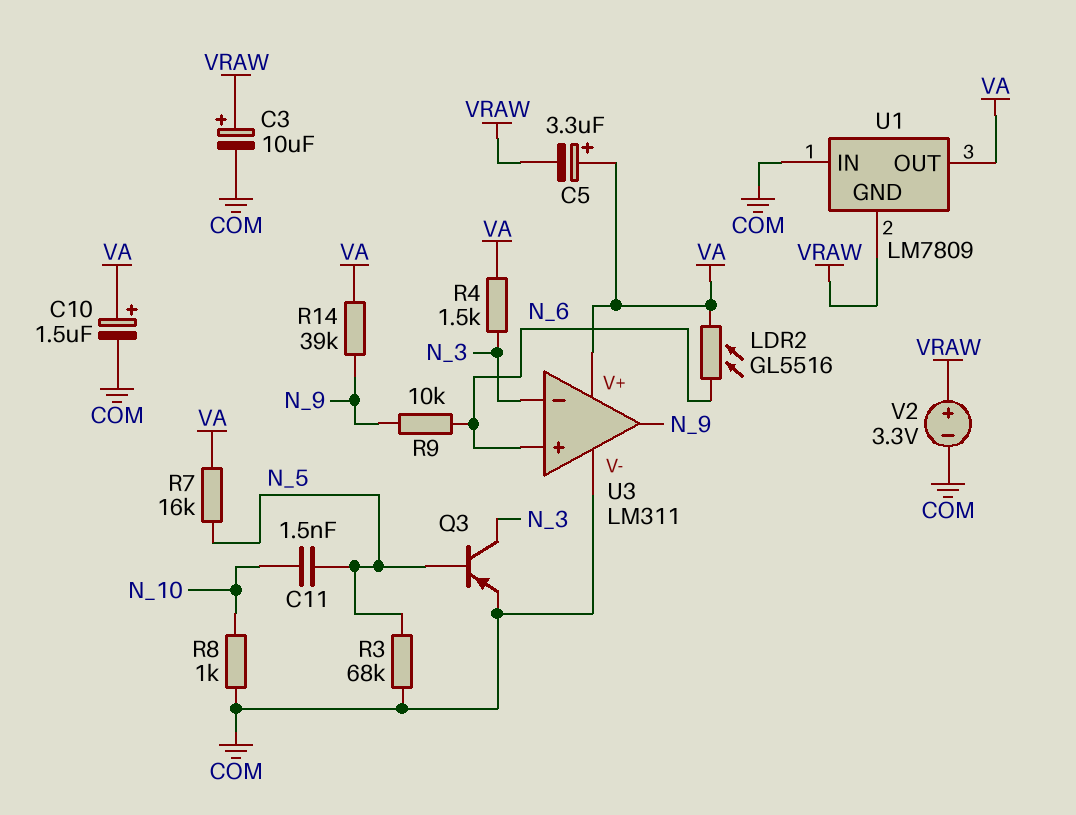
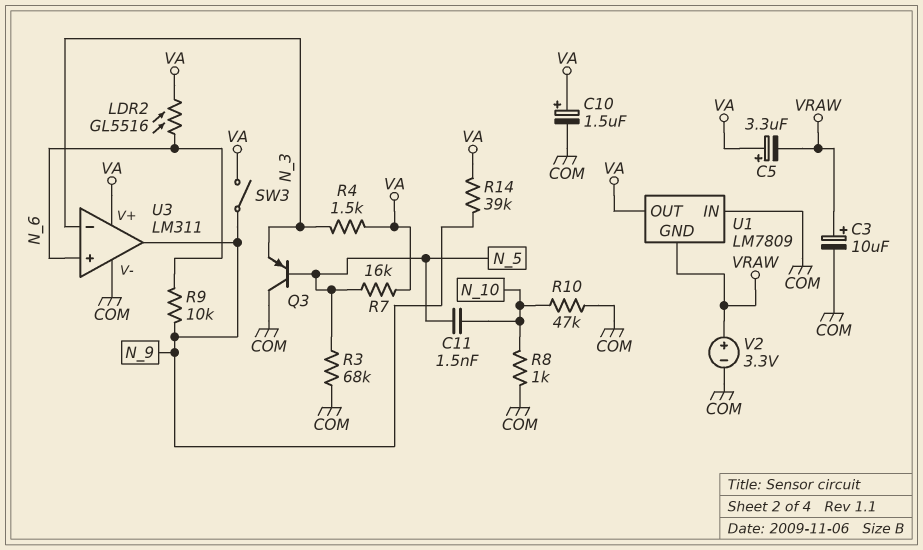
Q3: PNP (B N_5, C N_3, E COM) -> PNP (B N_5, C COM, E N_3)
R10: none -> 47k (COM, N_10)
SW3: none -> switch (N_9, VA)

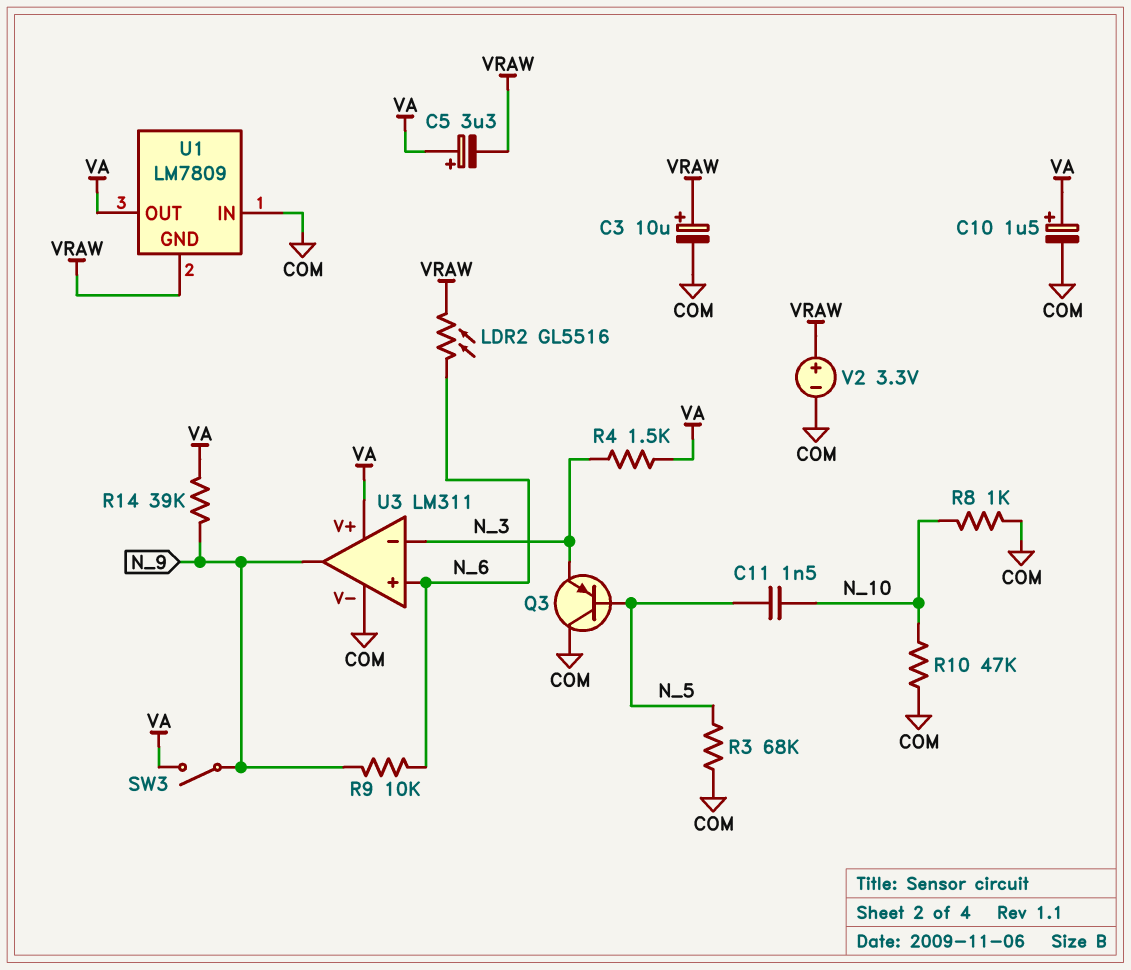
LDR2: GL5516 (N_6, VA) -> GL5516 (N_6, VRAW)
R7: 16k (N_5, VA) -> none

